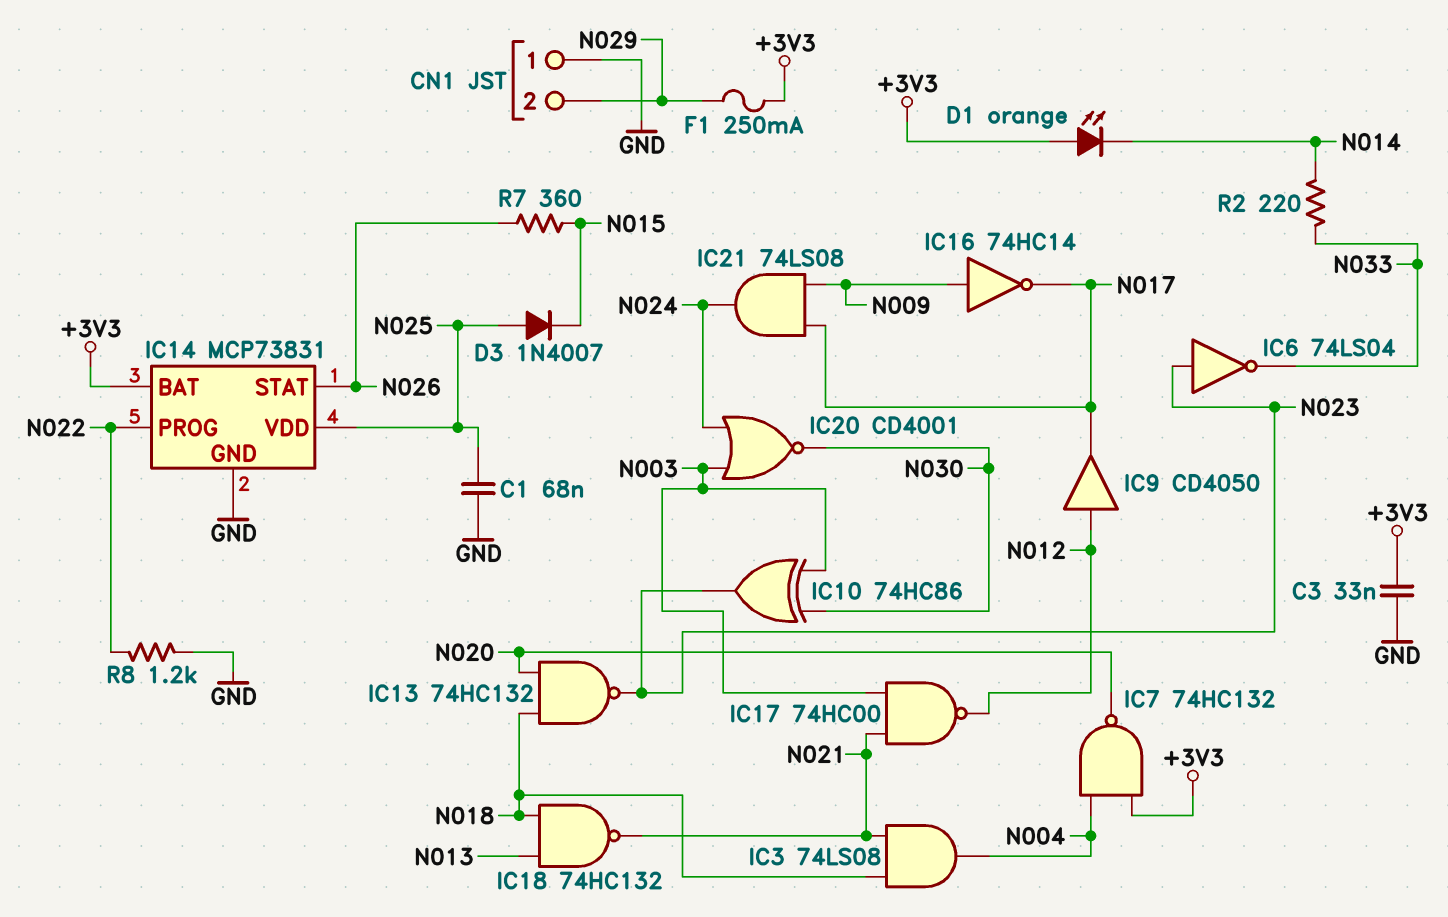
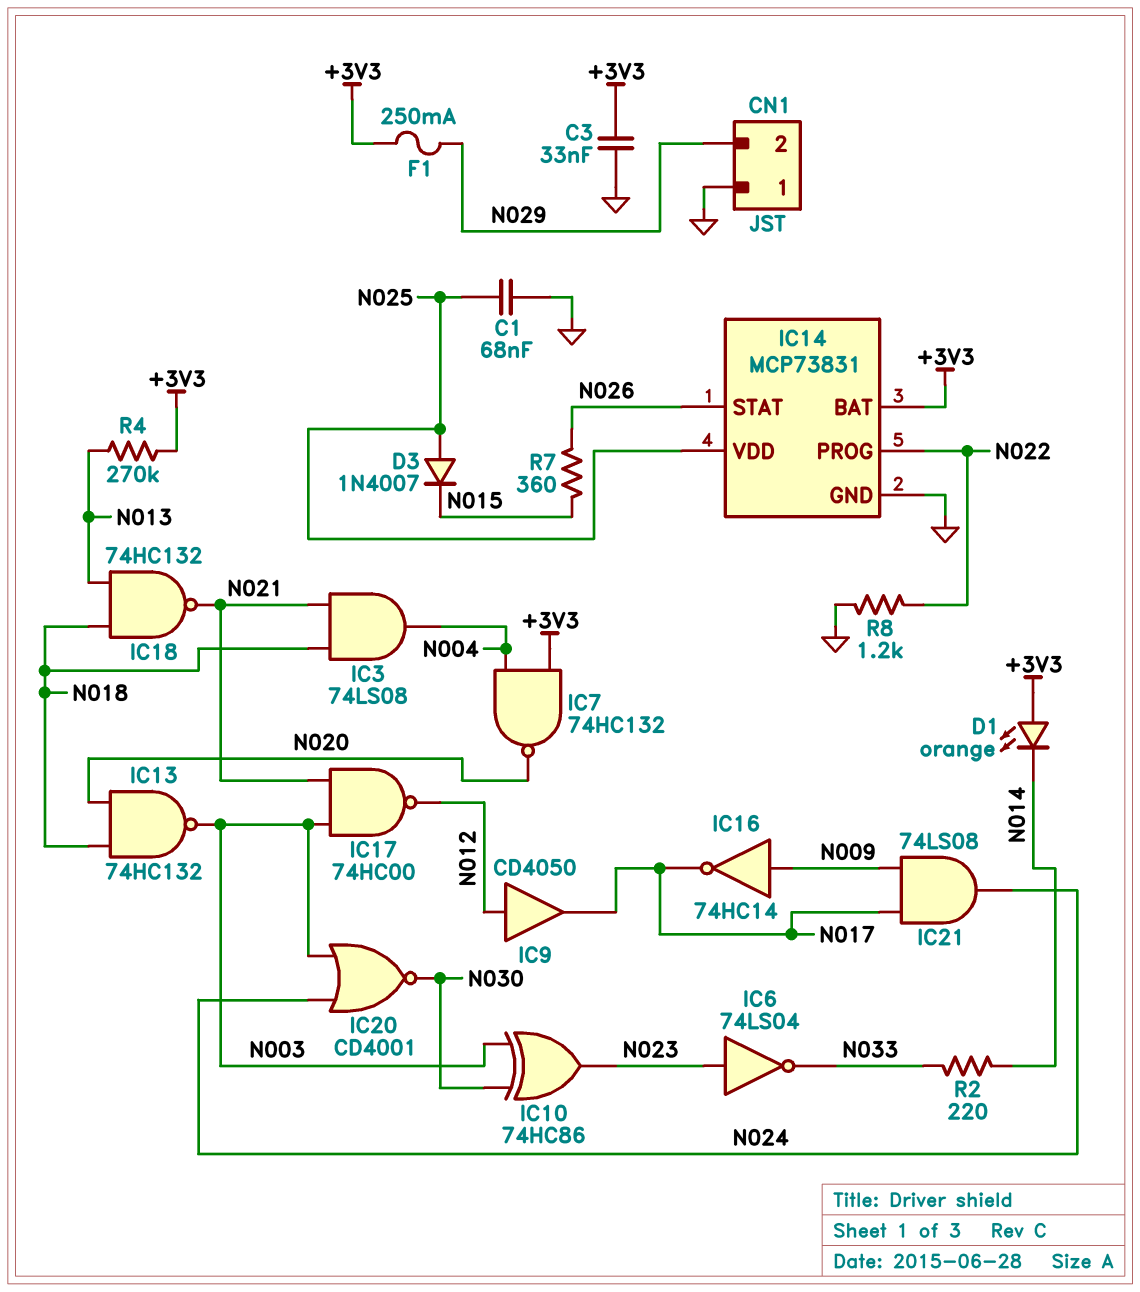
IC13: NAND 74HC132 (in N018, in N020, out N023) -> NAND 74HC132 (in N018, in N020, out N003)
R4: none -> 270k (+3V3, N013)

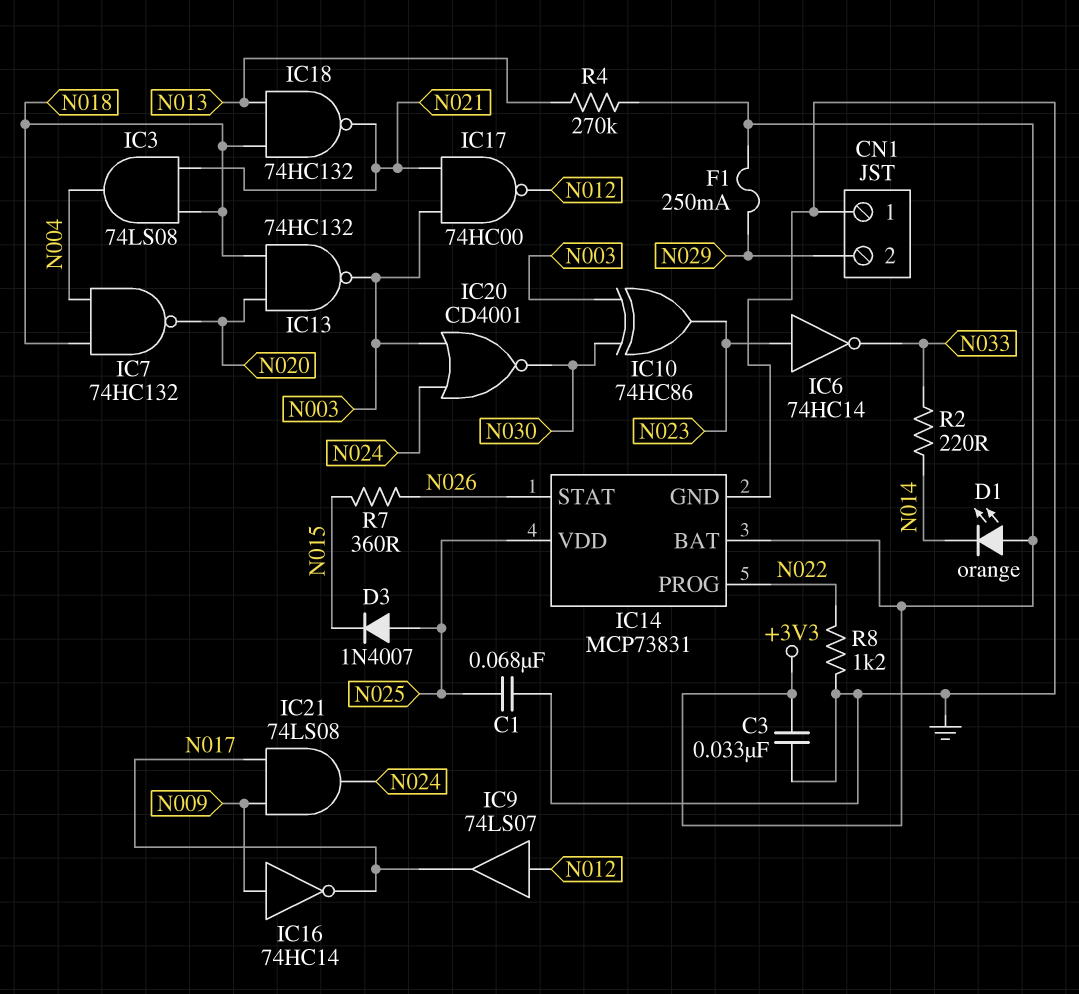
IC6: NOT 74LS04 (in N023, out N033) -> NOT 74HC14 (in N023, out N033)
IC7: NAND 74HC132 (in +3V3, in N004, out N020) -> NAND 74HC132 (in N004, in N018, out N020)
IC9: buffer CD4050 (in N012, out N017) -> buffer 74LS07 (in N012, out N017)

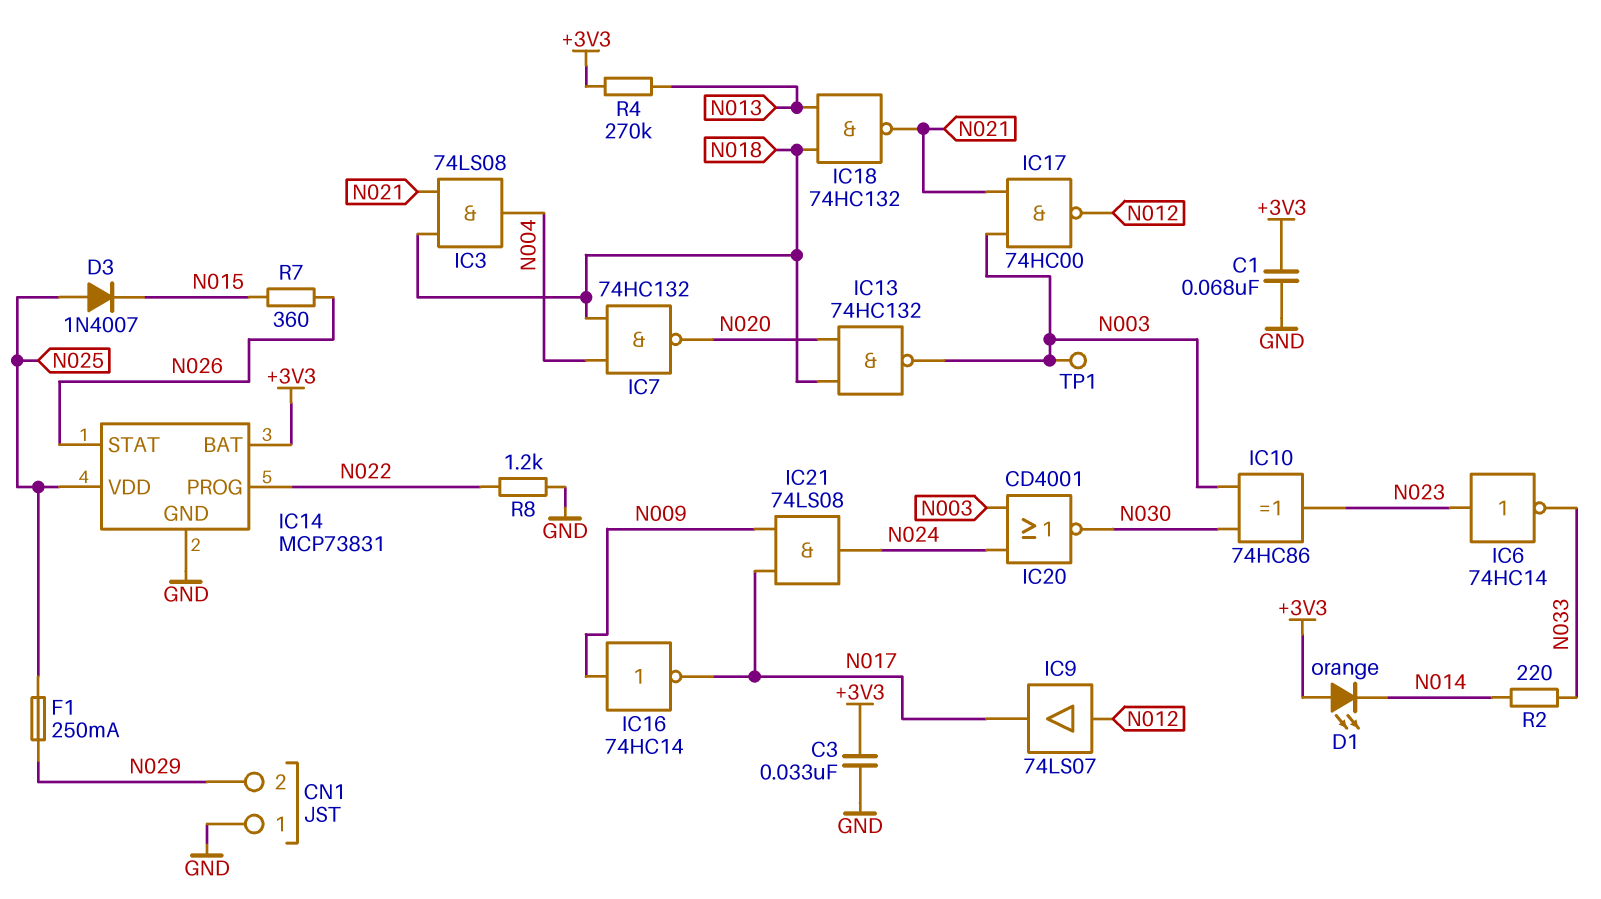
C1: 68nF (GND, N025) -> 68nF (+3V3, GND)
F1: 250mA (+3V3, N029) -> 250mA (N025, N029)
TP1: none -> test point (N003)

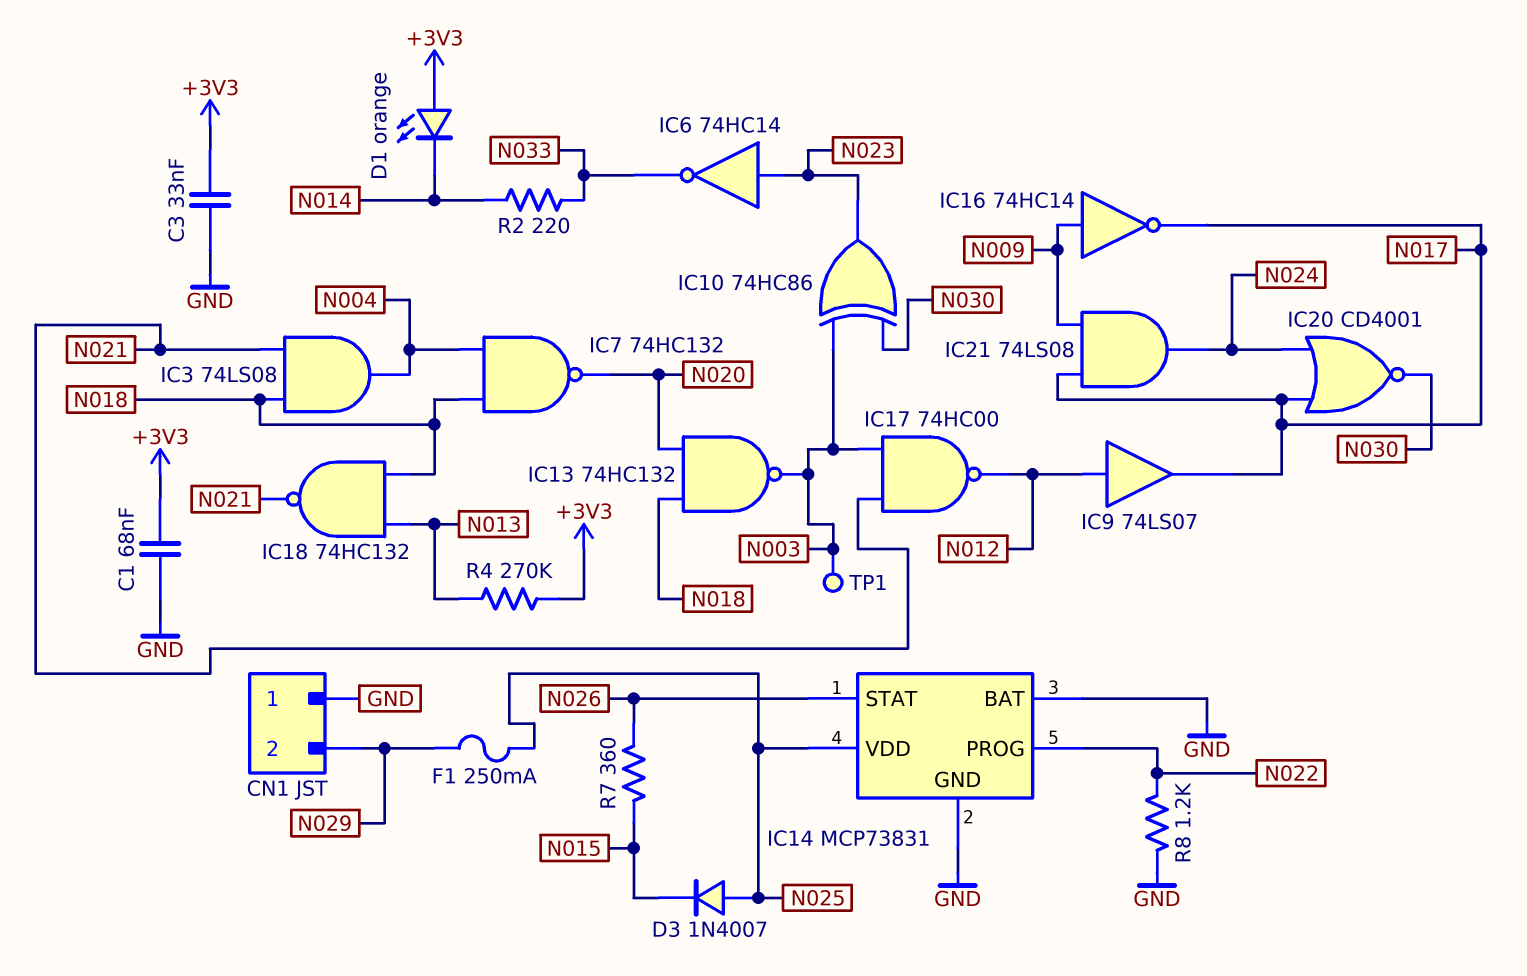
IC14 pin BAT: +3V3 -> GND
IC20: NOR CD4001 (in N003, in N024, out N030) -> NOR CD4001 (in N017, in N024, out N030)

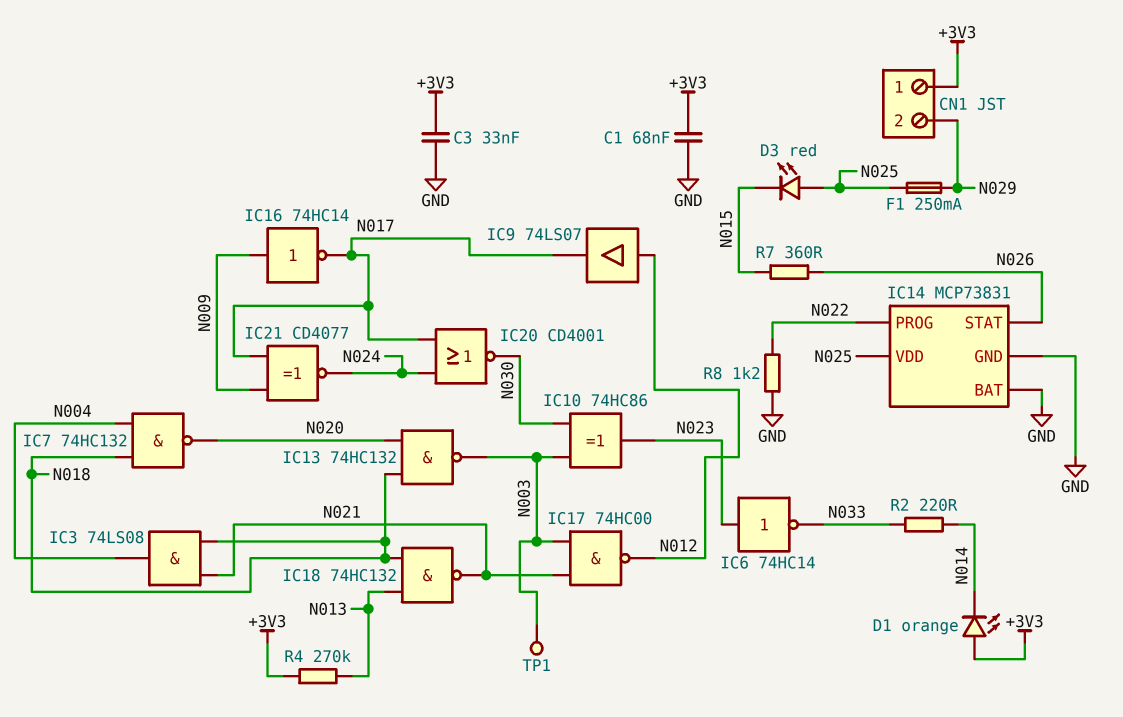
CN1 pin 1: GND -> +3V3
D3: diode 1N4007 (A N025, K N015) -> LED red (A N025, K N015)
IC21: AND 74LS08 (in N009, in N017, out N024) -> XNOR CD4077 (in N009, in N017, out N024)

